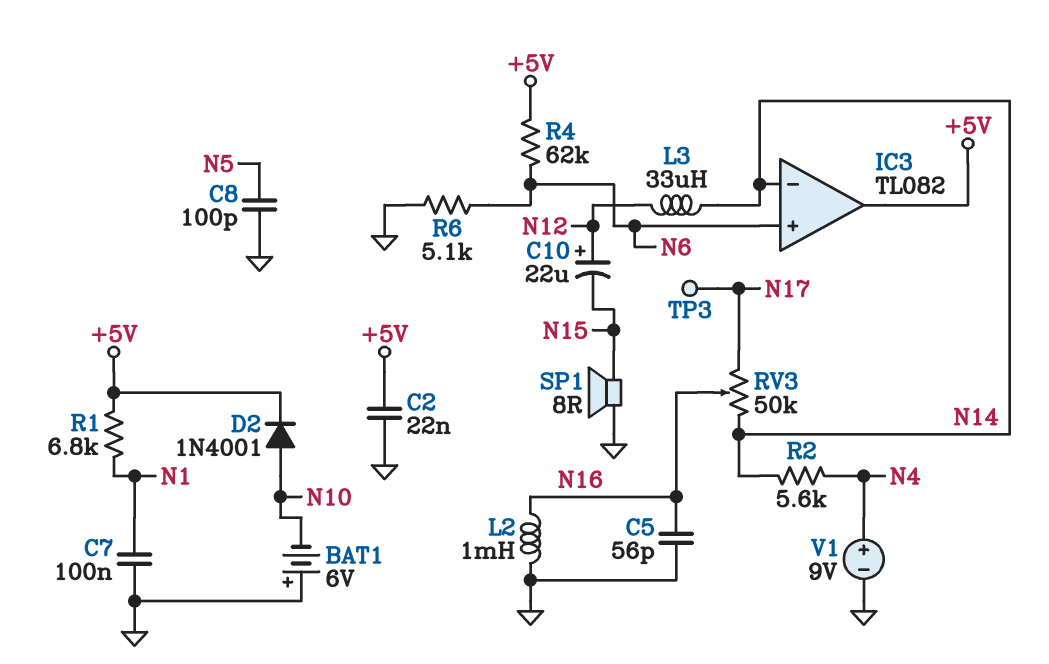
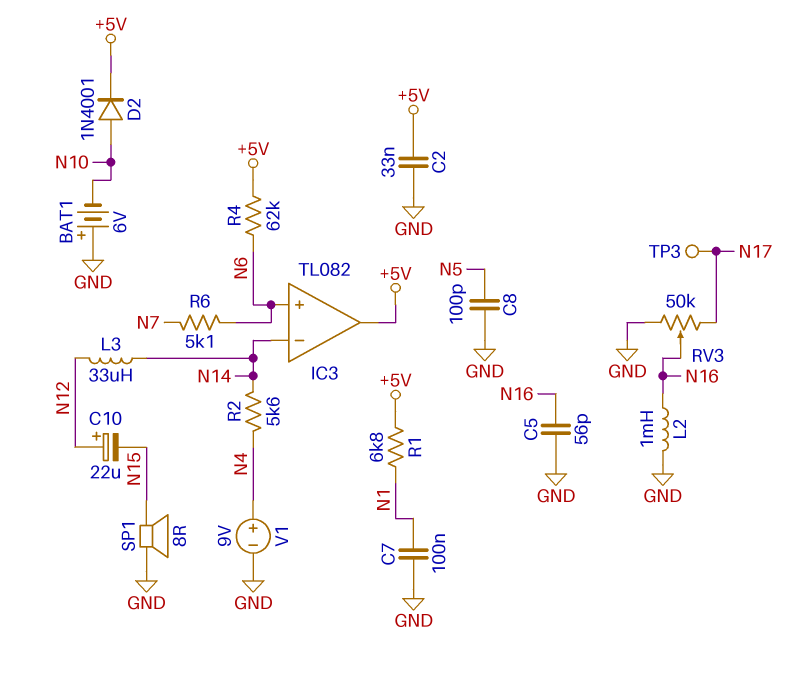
C2: 22nF (+5V, GND) -> 33nF (+5V, GND)
R6: 5.1k (GND, N6) -> 5.1k (N6, N7)
RV3: 50k (N14, N17, wiper N16) -> 50k (GND, N17, wiper N16)

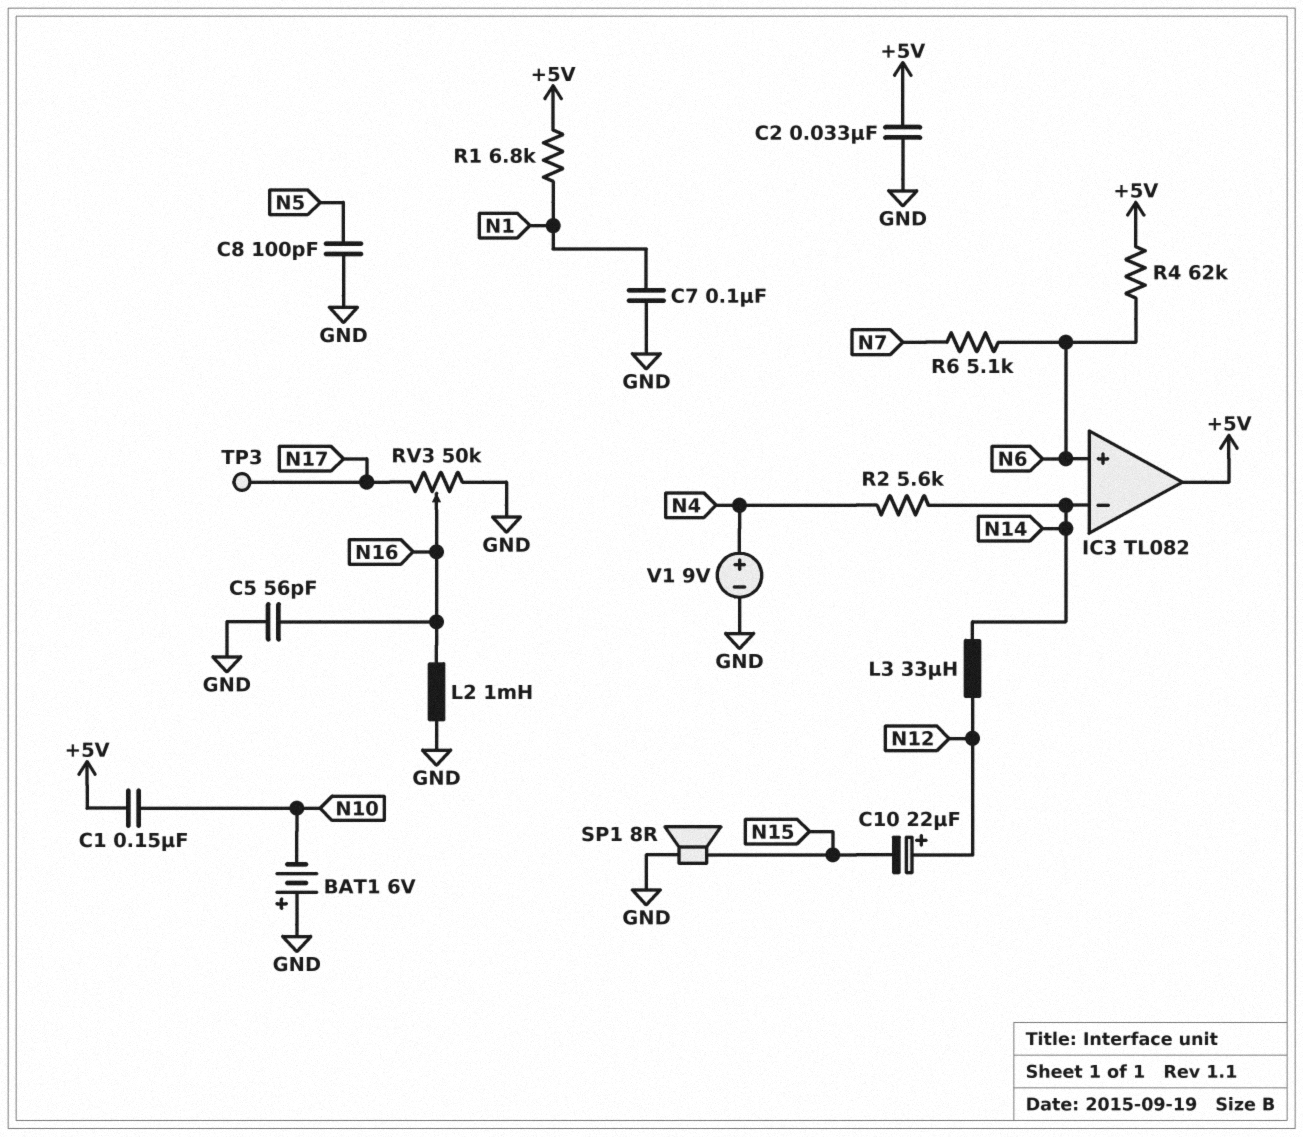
C1: none -> 150nF (+5V, N10)
D2: diode 1N4001 (A N10, K +5V) -> none

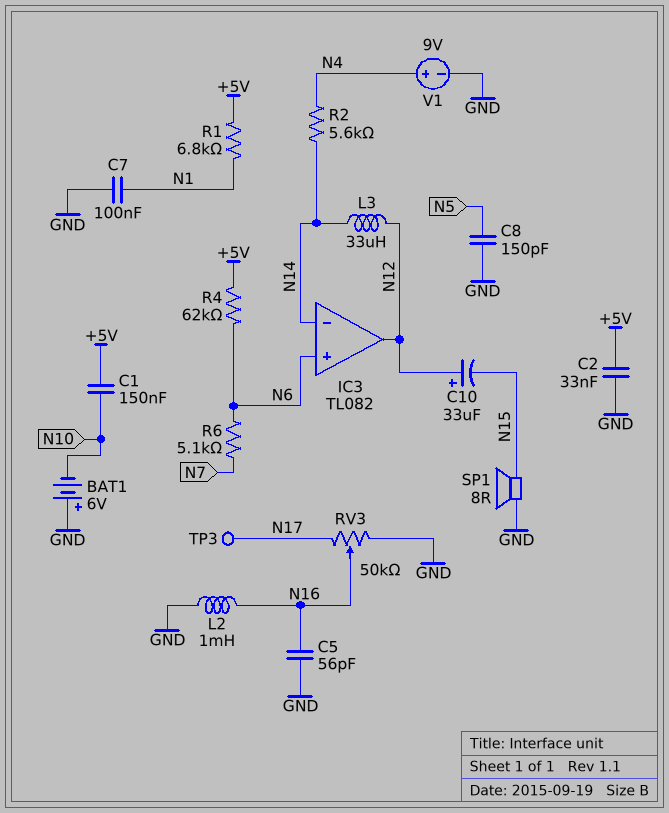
C8: 100pF (GND, N5) -> 150pF (GND, N5)
C10: 22uF (plus N12, minus N15) -> 33uF (plus N12, minus N15)
IC3 pin out: +5V -> N12

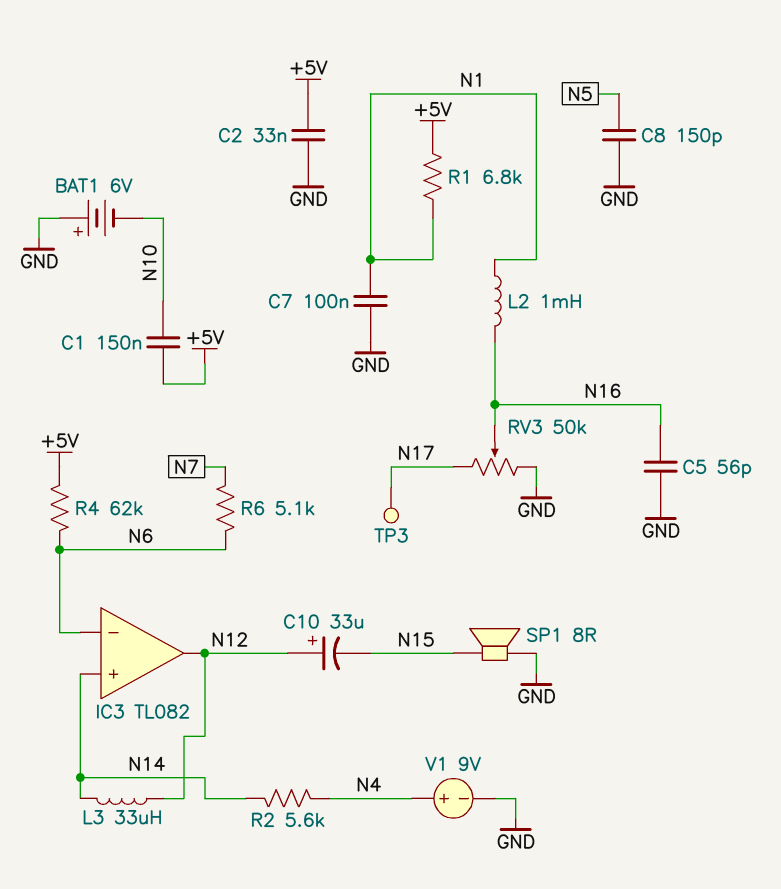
IC3 pin in+: N6 -> N14
IC3 pin in-: N14 -> N6
L2: 1mH (GND, N16) -> 1mH (N1, N16)

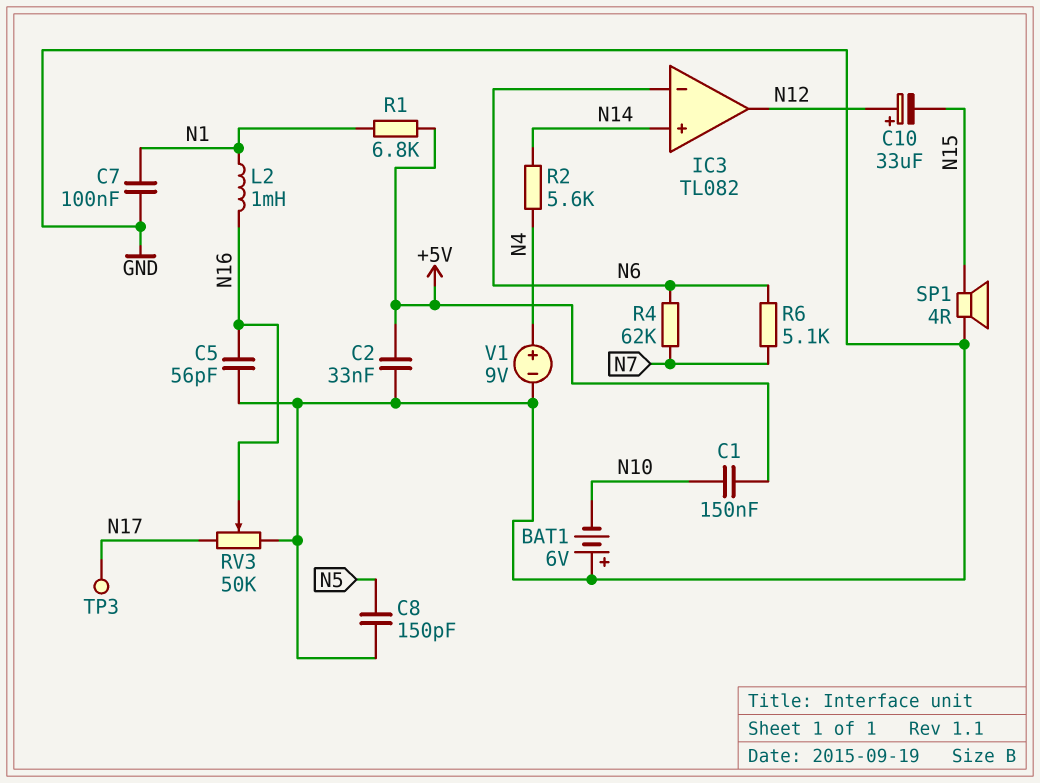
L3: 33uH (N12, N14) -> none
R4: 62k (+5V, N6) -> 62k (N6, N7)
SP1: speaker 8R (GND, N15) -> speaker 4R (GND, N15)

